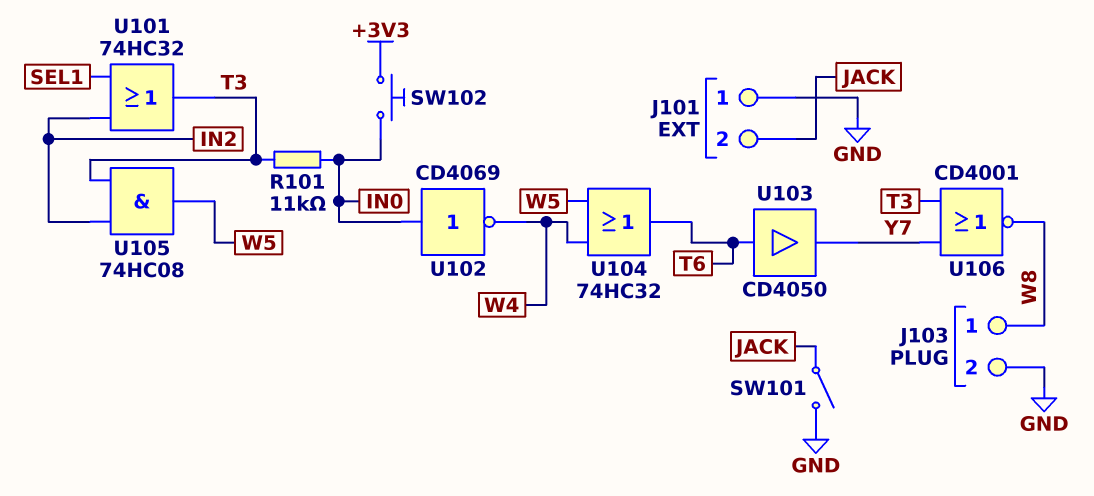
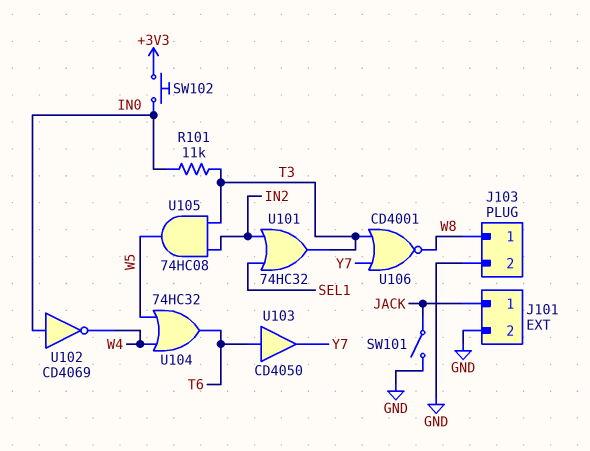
J101 pin 1: GND -> JACK
J101 pin 2: JACK -> GND

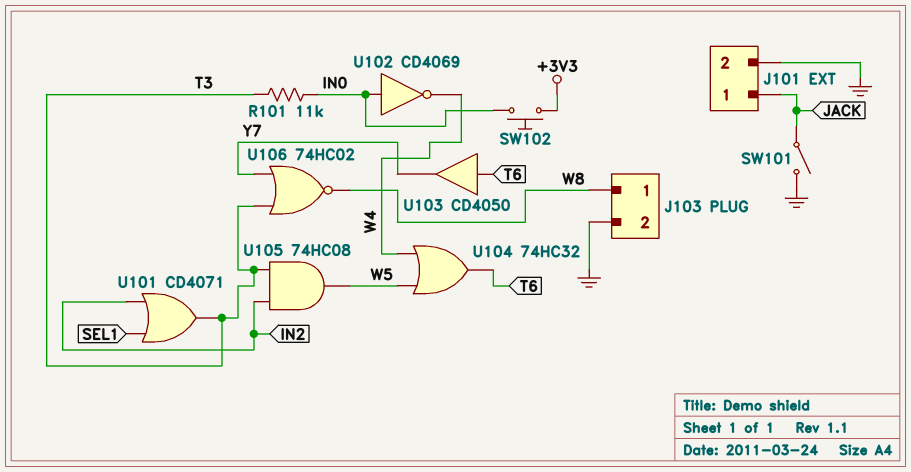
U101: OR 74HC32 (in IN2, in SEL1, out T3) -> OR CD4071 (in IN2, in SEL1, out T3)
U106: NOR CD4001 (in T3, in Y7, out W8) -> NOR 74HC02 (in T3, in Y7, out W8)

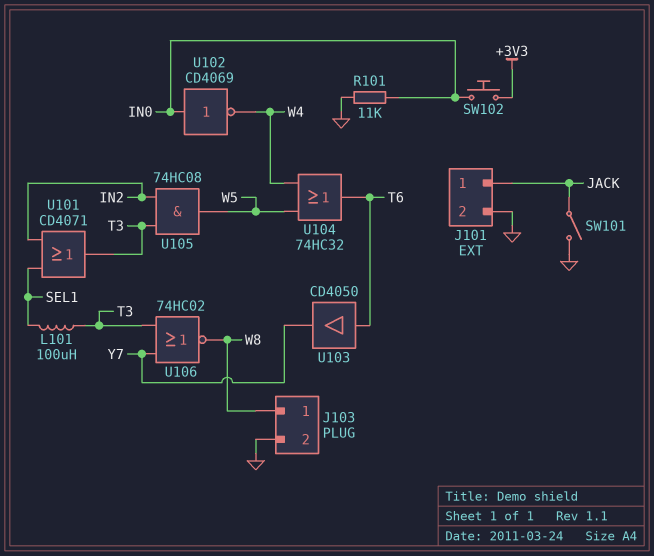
L101: none -> 100uH (SEL1, T3)
R101: 11k (IN0, T3) -> 11k (GND, IN0)

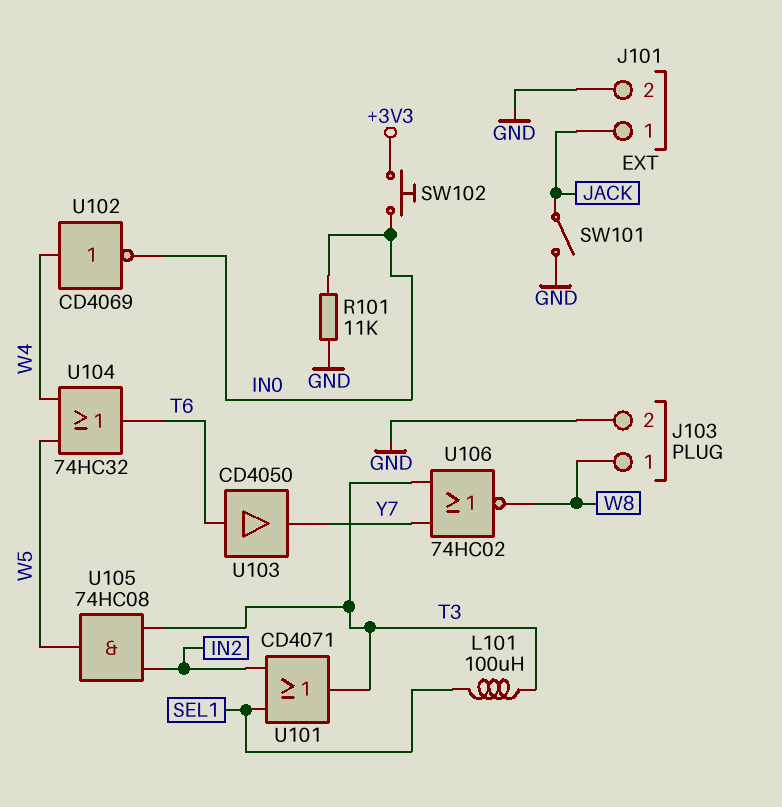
U102: NOT CD4069 (in IN0, out W4) -> NOT CD4069 (in W4, out IN0)

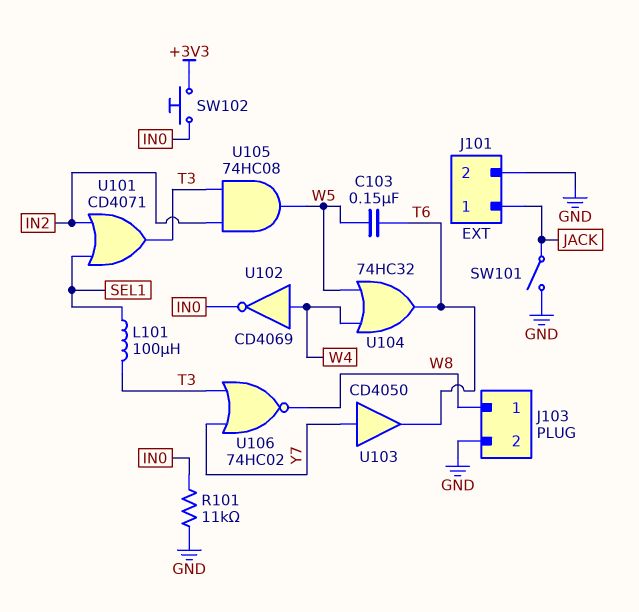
C103: none -> 150nF (T6, W5)
U103: buffer CD4050 (in T6, out Y7) -> buffer CD4050 (in Y7, out T6)

